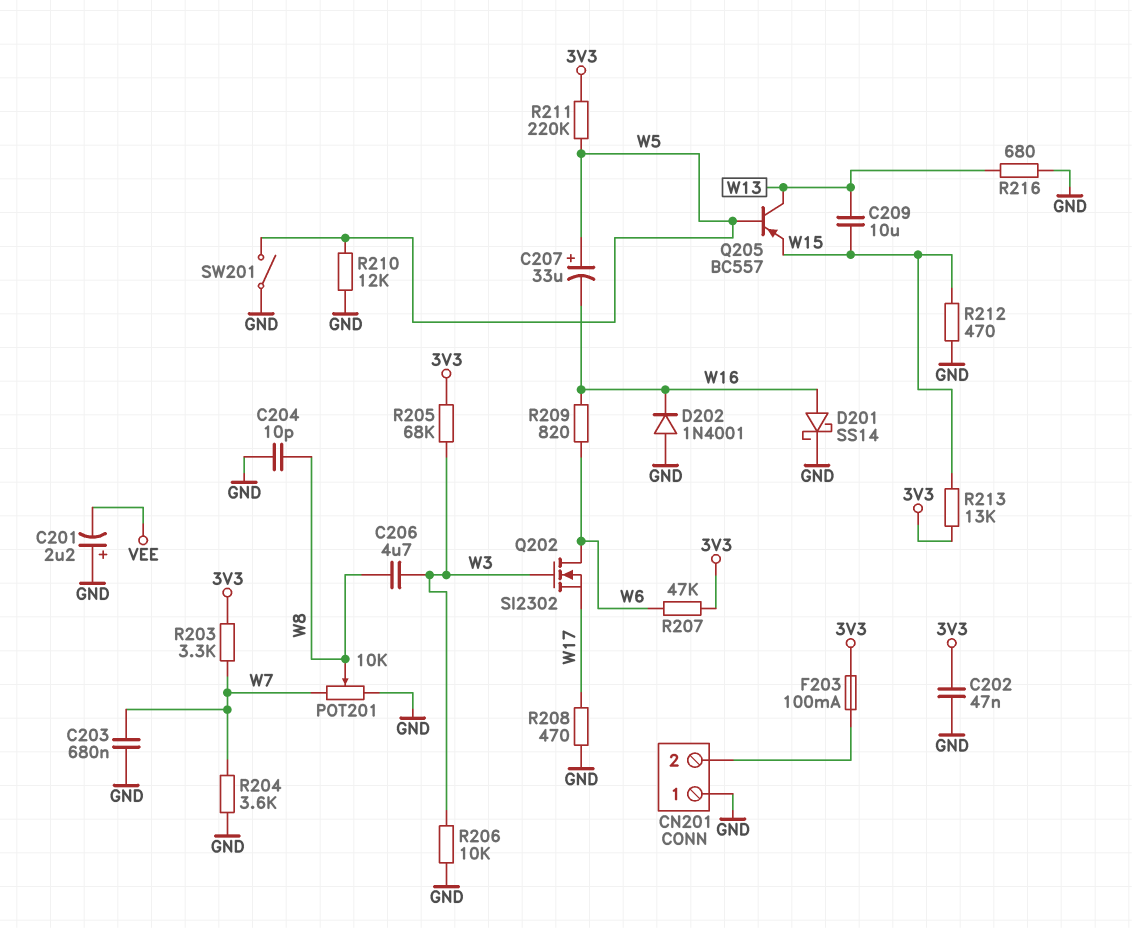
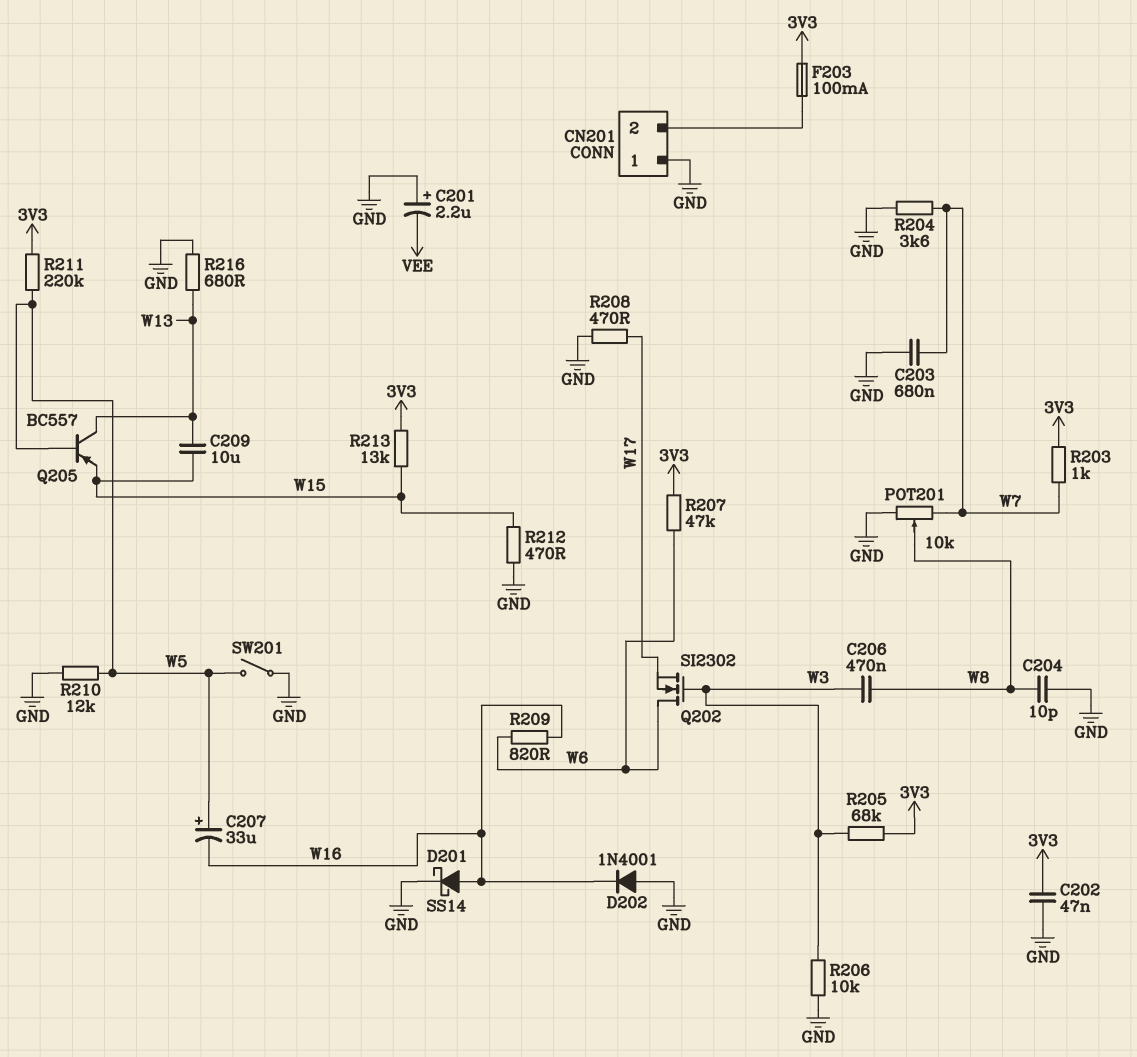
C206: 4.7uF (W3, W8) -> 470nF (W3, W8)
R203: 3.3k (3V3, W7) -> 1k (3V3, W7)

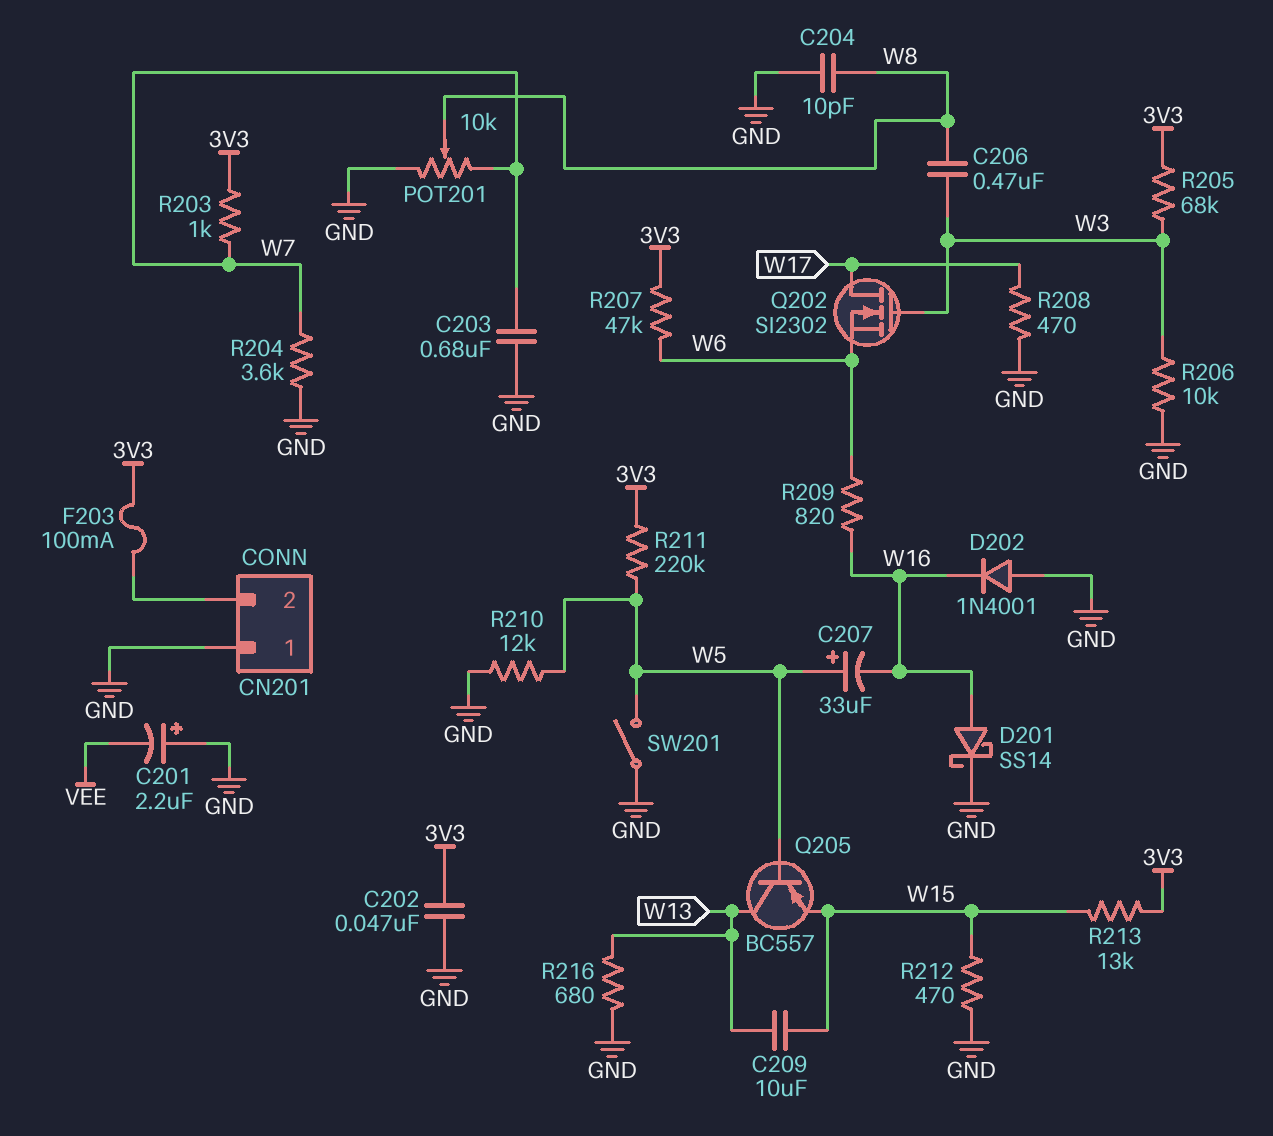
Q202: NMOS SI2302 (G W3, D W6, S W17) -> NMOS SI2302 (G W3, D W17, S W6)

